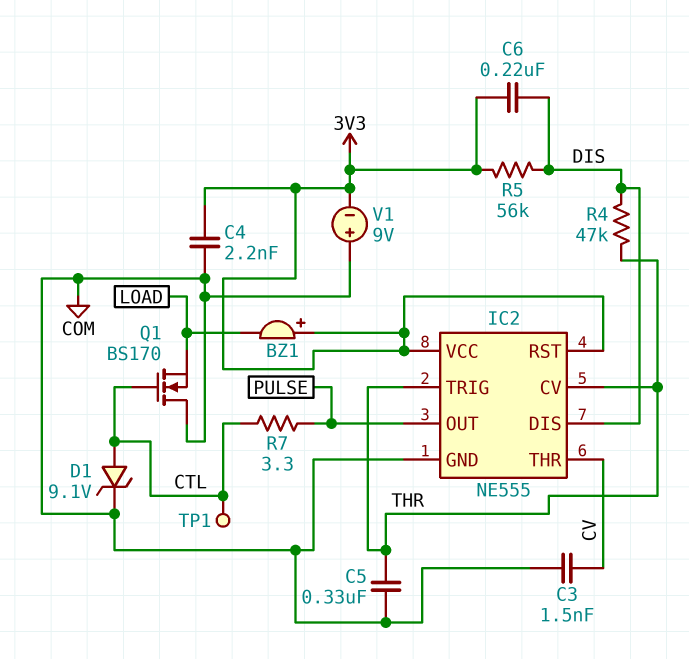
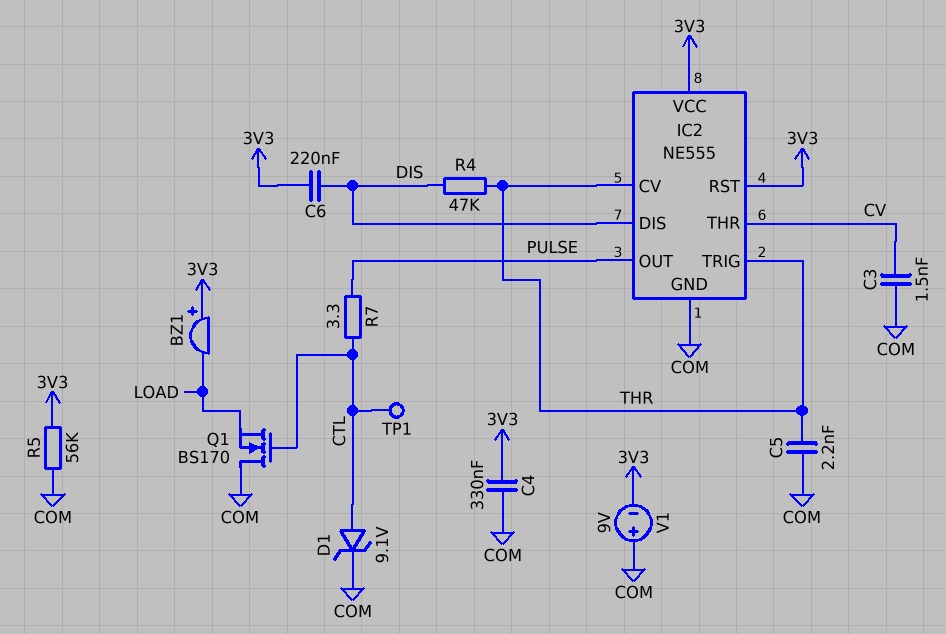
C4: 2.2nF (3V3, COM) -> 330nF (3V3, COM)
C5: 330nF (COM, THR) -> 2.2nF (COM, THR)
R5: 56k (3V3, DIS) -> 56k (3V3, COM)

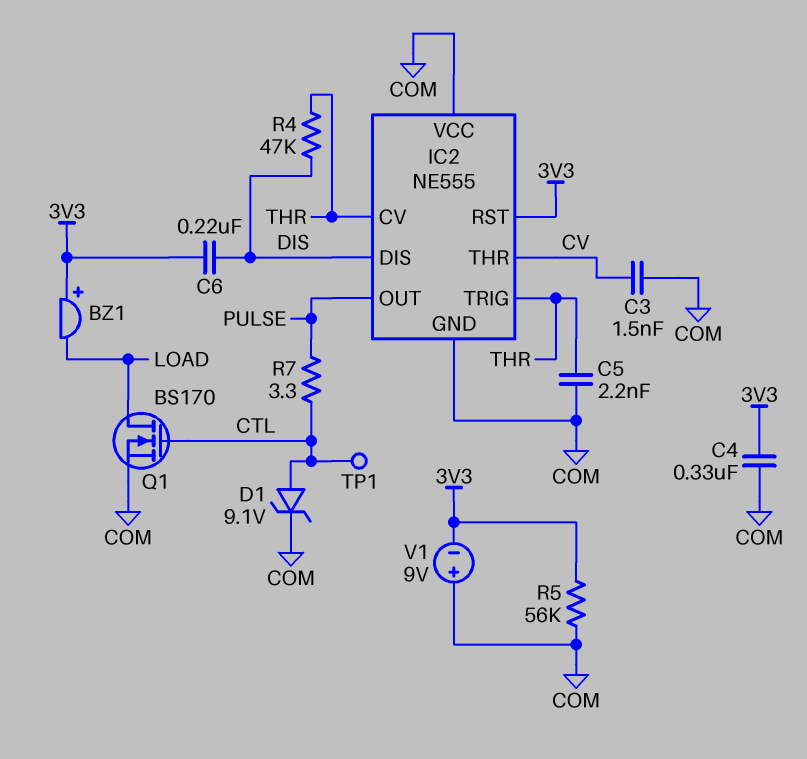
IC2 pin VCC: 3V3 -> COM
Q1: NMOS BS170 (G CTL, D COM, S LOAD) -> NMOS BS170 (G CTL, D LOAD, S COM)

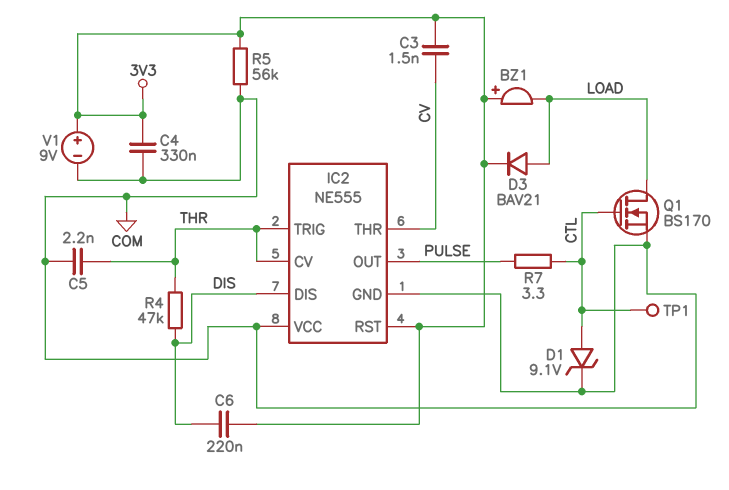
C3: 1.5nF (COM, CV) -> 1.5nF (3V3, CV)
D3: none -> diode BAV21 (A LOAD, K 3V3)
V1: 9V (plus COM, minus 3V3) -> 9V (plus 3V3, minus COM)

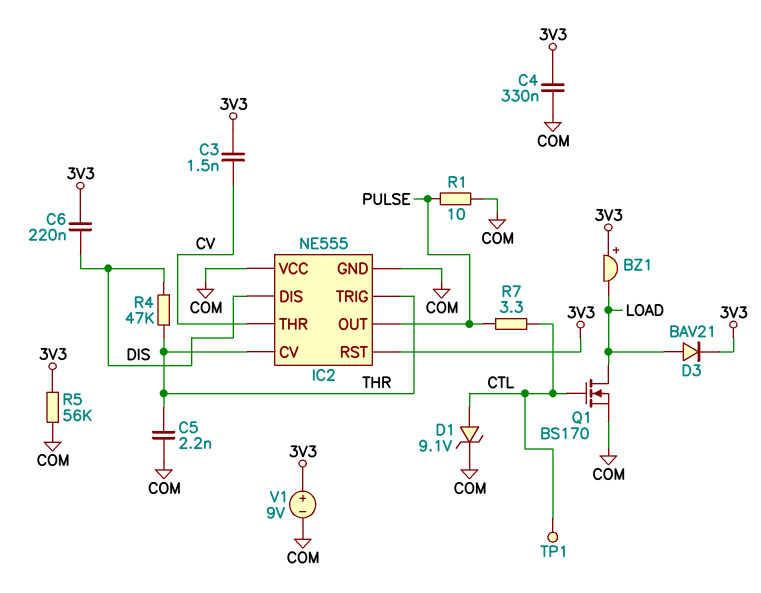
R1: none -> 10 (COM, PULSE)

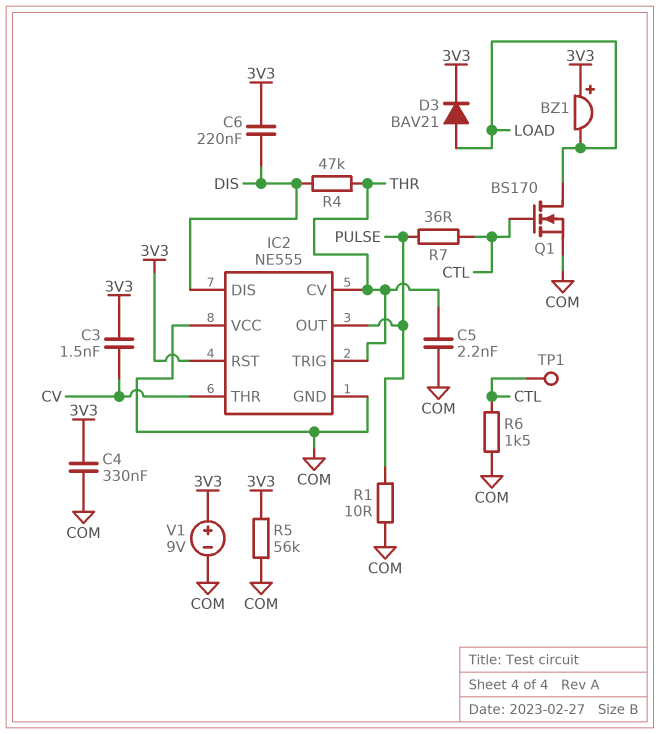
D1: zener 9.1V (A CTL, K COM) -> none
R6: none -> 1.5k (COM, CTL)
R7: 3.3 (CTL, PULSE) -> 36 (CTL, PULSE)

